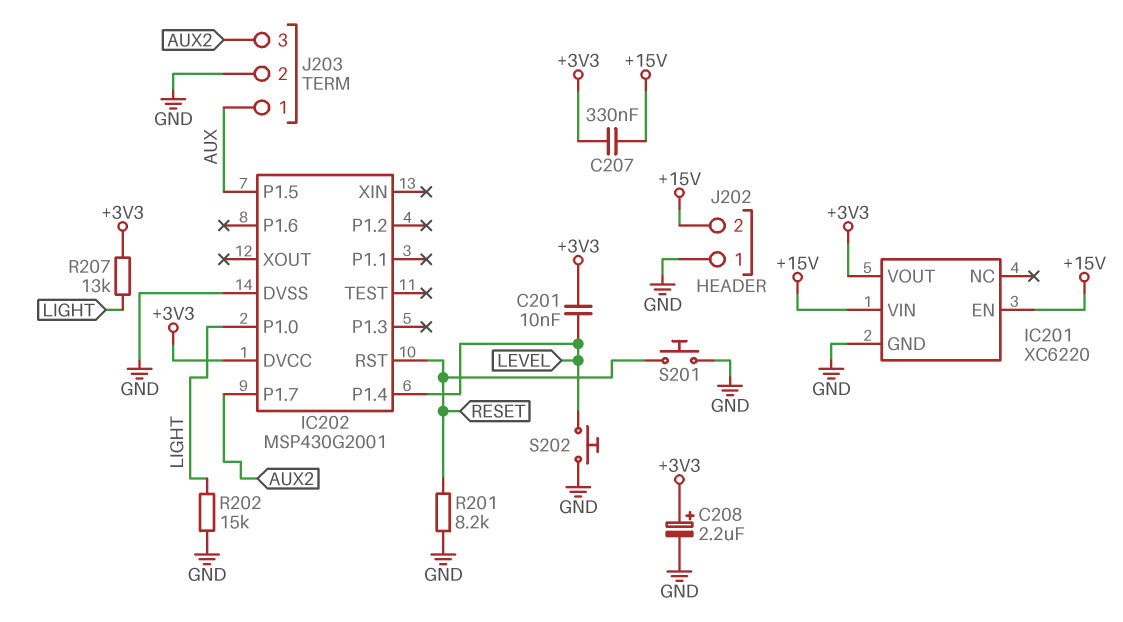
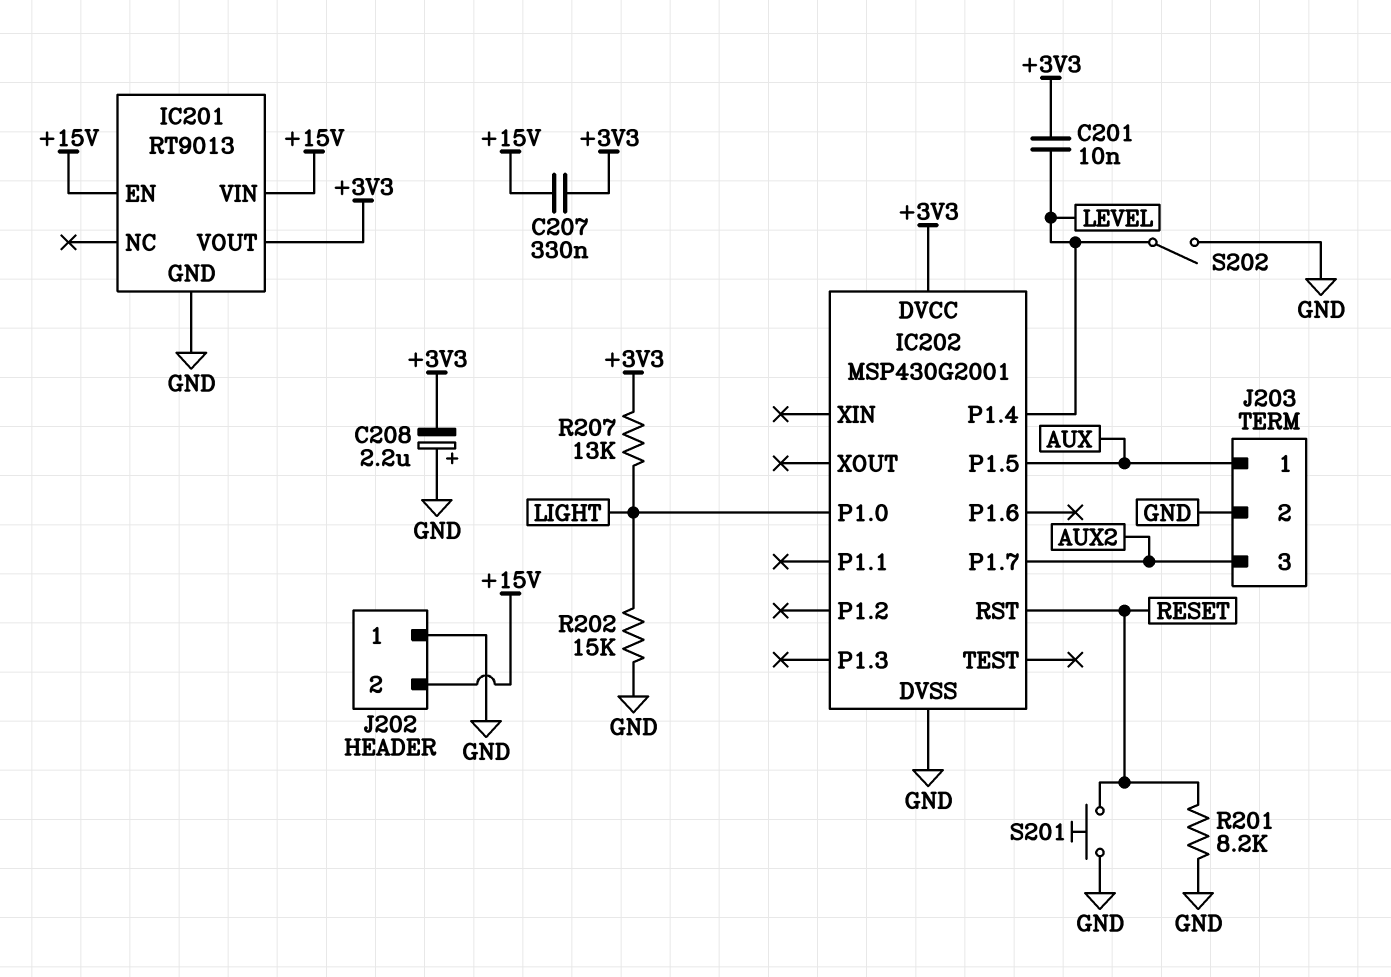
C208: 2.2uF (plus +3V3, minus GND) -> 2.2uF (plus GND, minus +3V3)
IC201: XC6220 -> RT9013
S202: button (GND, LEVEL) -> switch (GND, LEVEL)

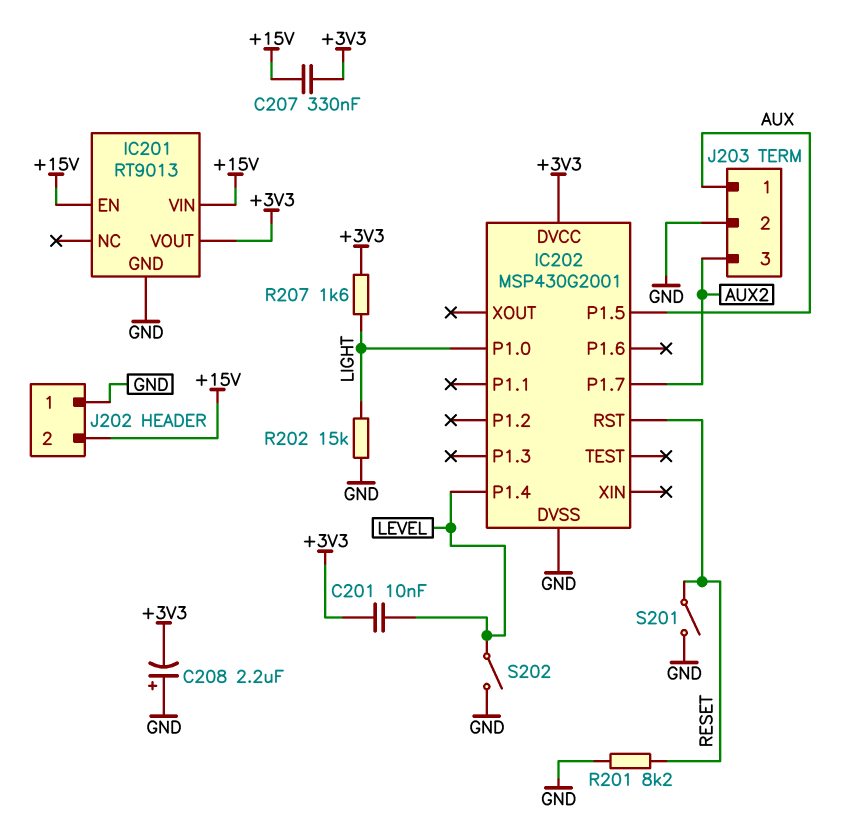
R207: 13k (+3V3, LIGHT) -> 1.6k (+3V3, LIGHT)
S201: button (GND, RESET) -> switch (GND, RESET)

